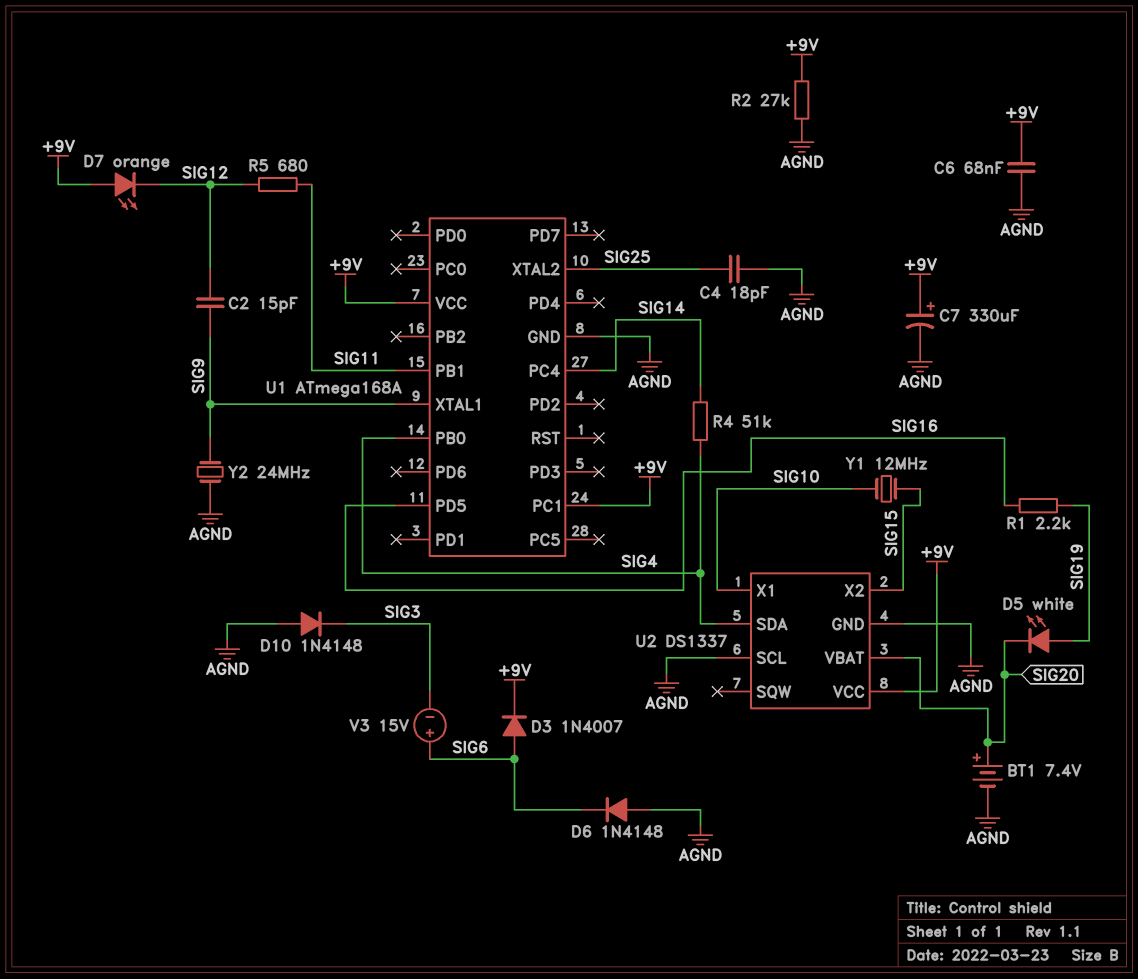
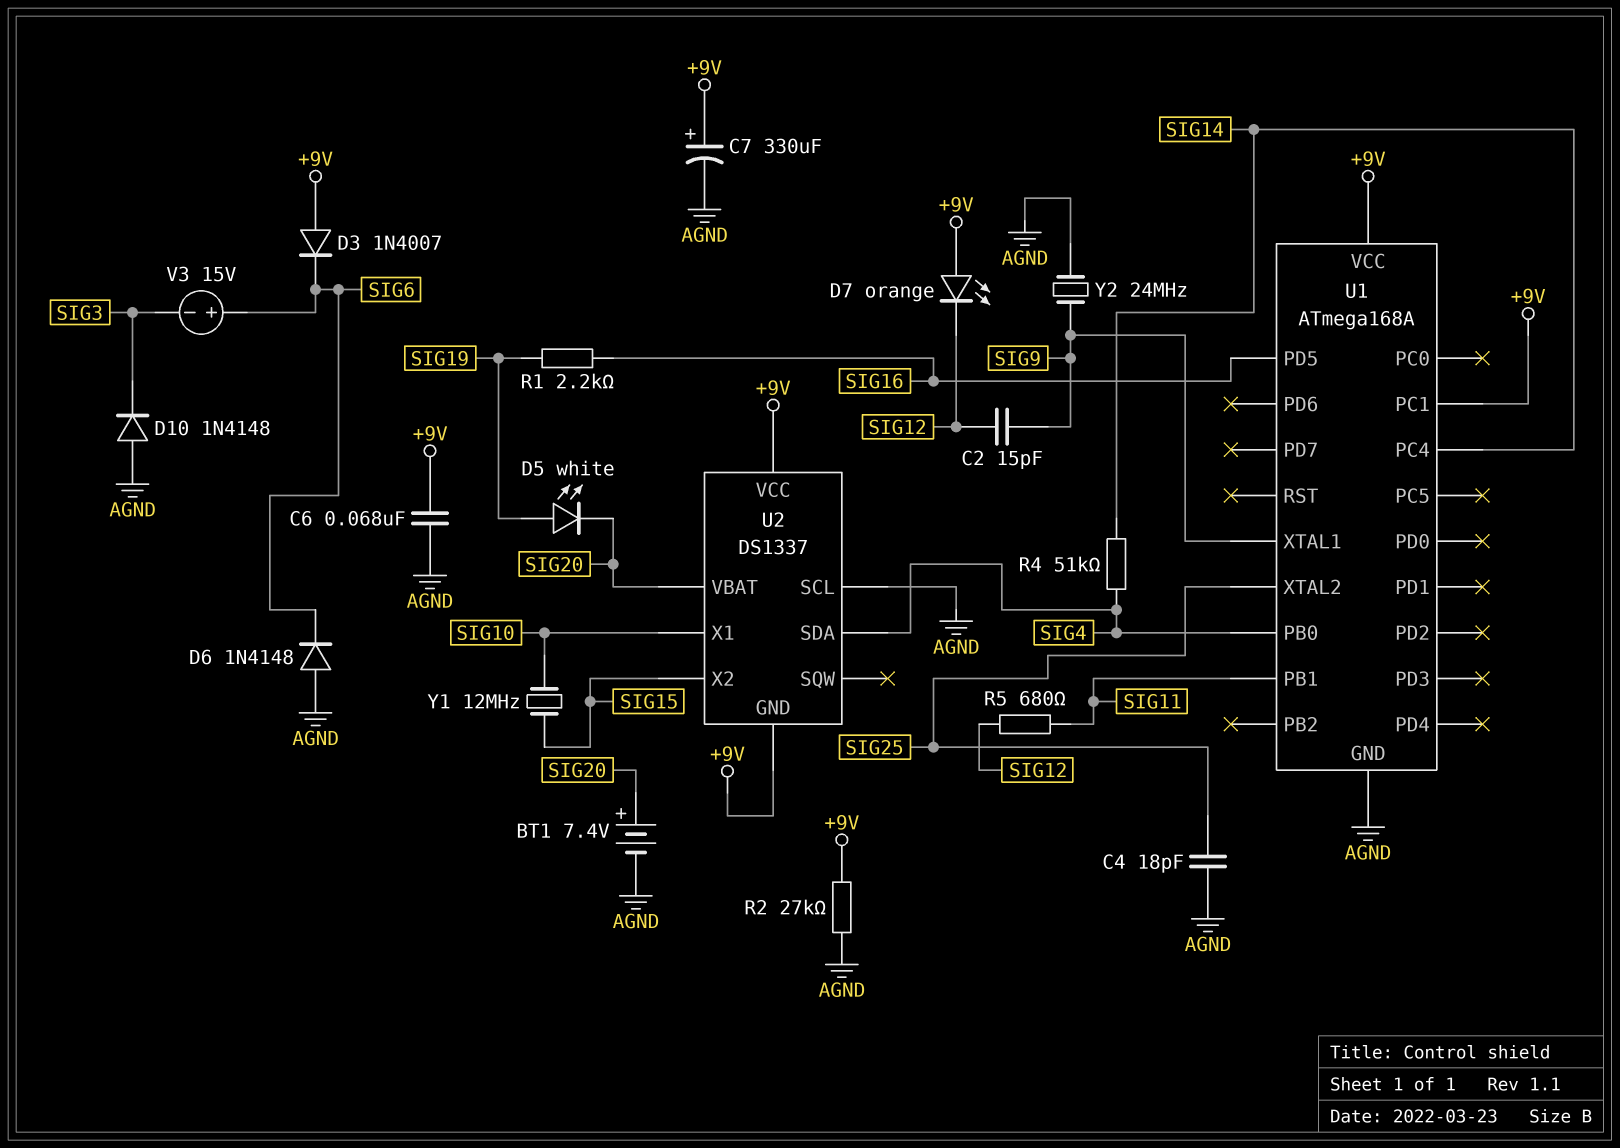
D3: diode 1N4007 (A SIG6, K +9V) -> diode 1N4007 (A +9V, K SIG6)
U2 pin GND: AGND -> +9V

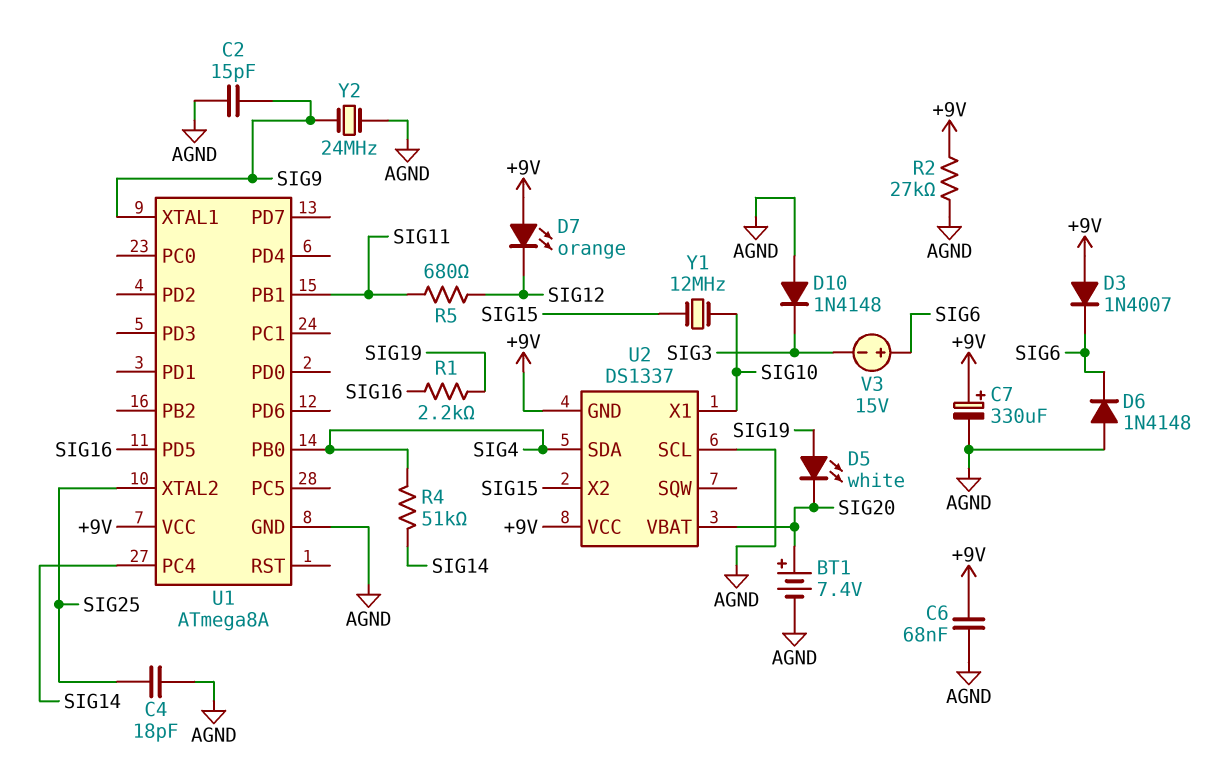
C2: 15pF (SIG9, SIG12) -> 15pF (AGND, SIG9)
U1: ATmega168A -> ATmega8A
U1 pin PC1: +9V -> none

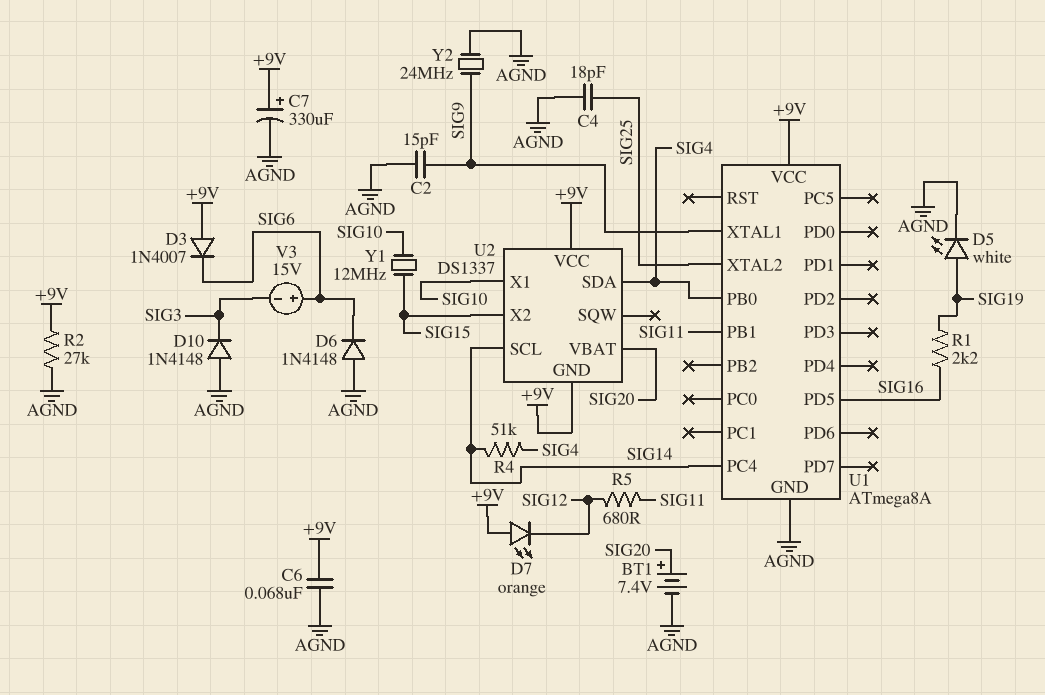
D5: LED white (A SIG19, K SIG20) -> LED white (A SIG19, K AGND)
U2 pin SCL: AGND -> SIG14

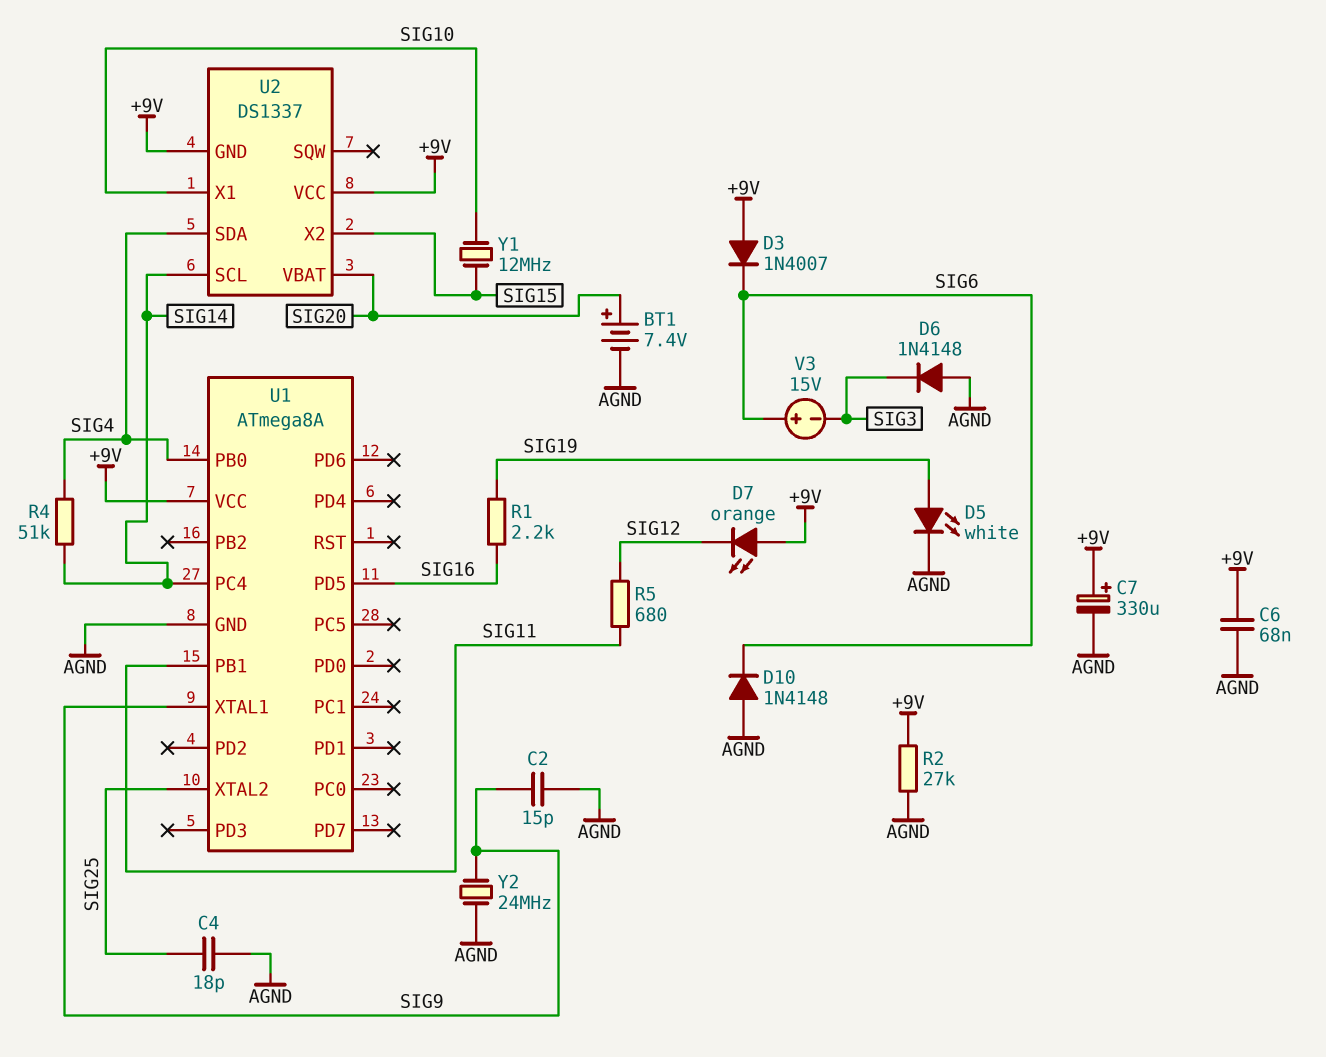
D6: diode 1N4148 (A AGND, K SIG6) -> diode 1N4148 (A AGND, K SIG3)
D10: diode 1N4148 (A AGND, K SIG3) -> diode 1N4148 (A AGND, K SIG6)

